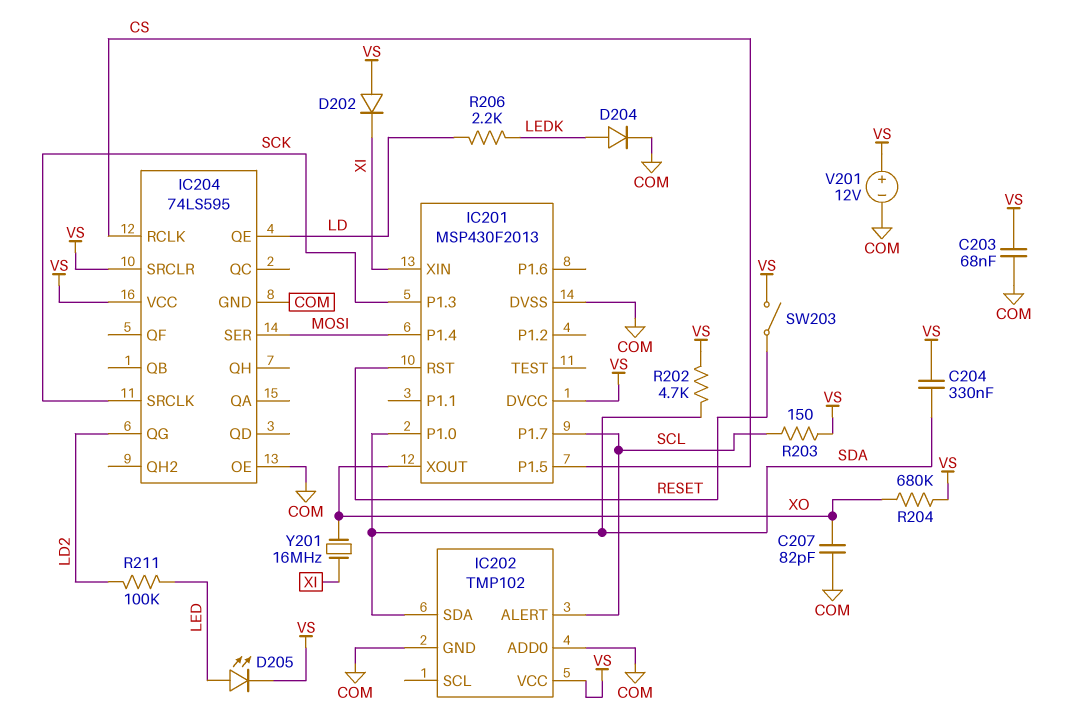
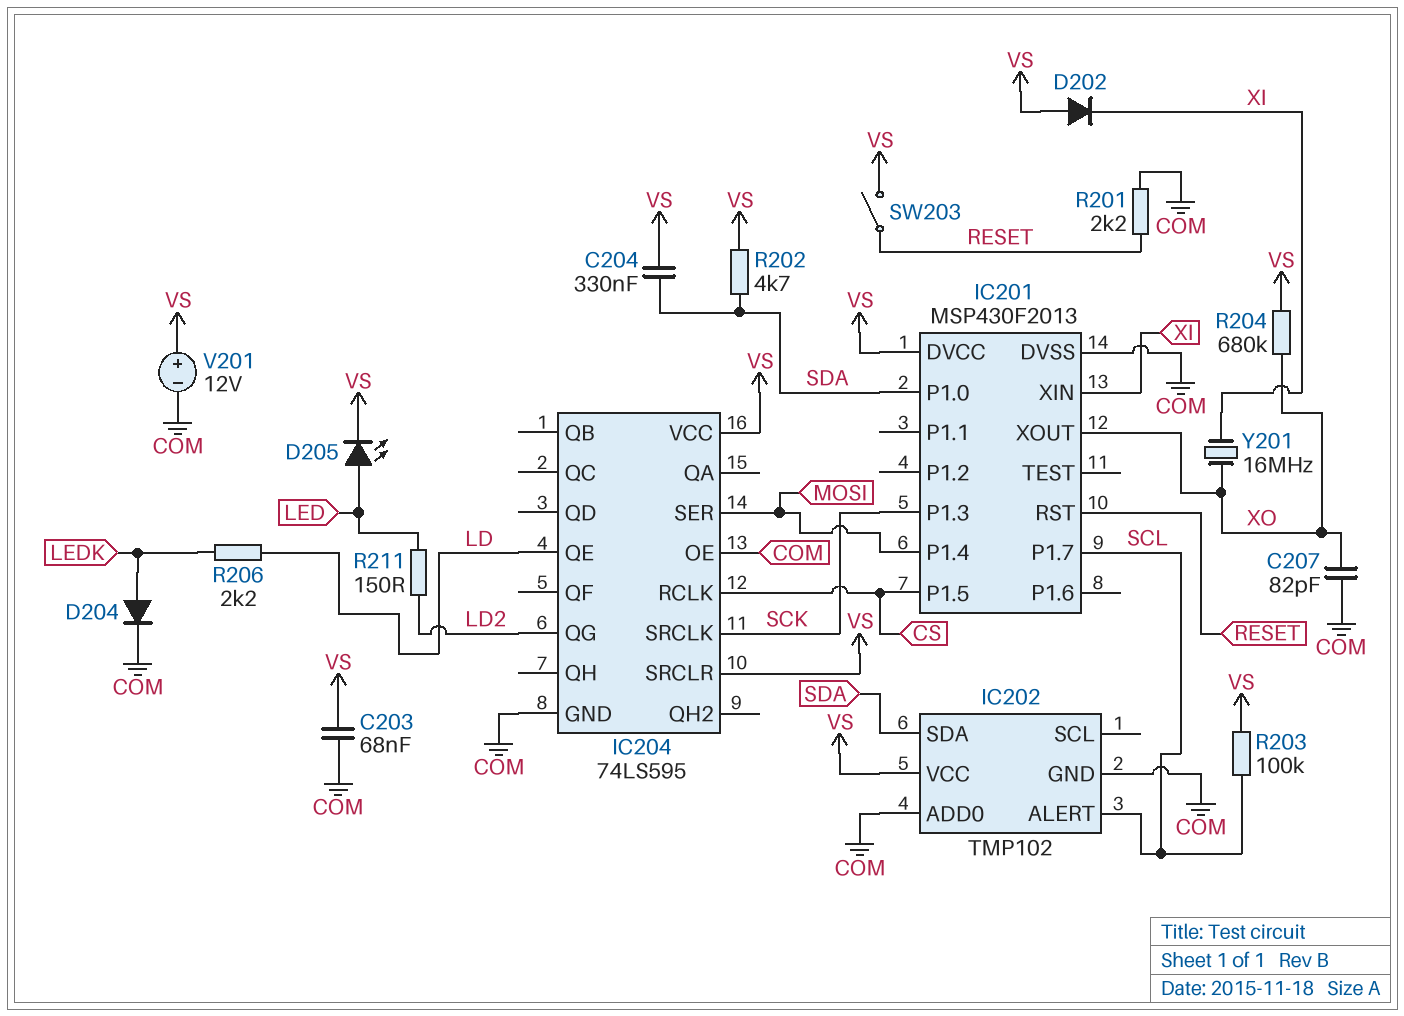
R201: none -> 2.2k (COM, RESET)
R203: 150 (SCL, VS) -> 100k (SCL, VS)
R211: 100k (LD2, LED) -> 150 (LD2, LED)

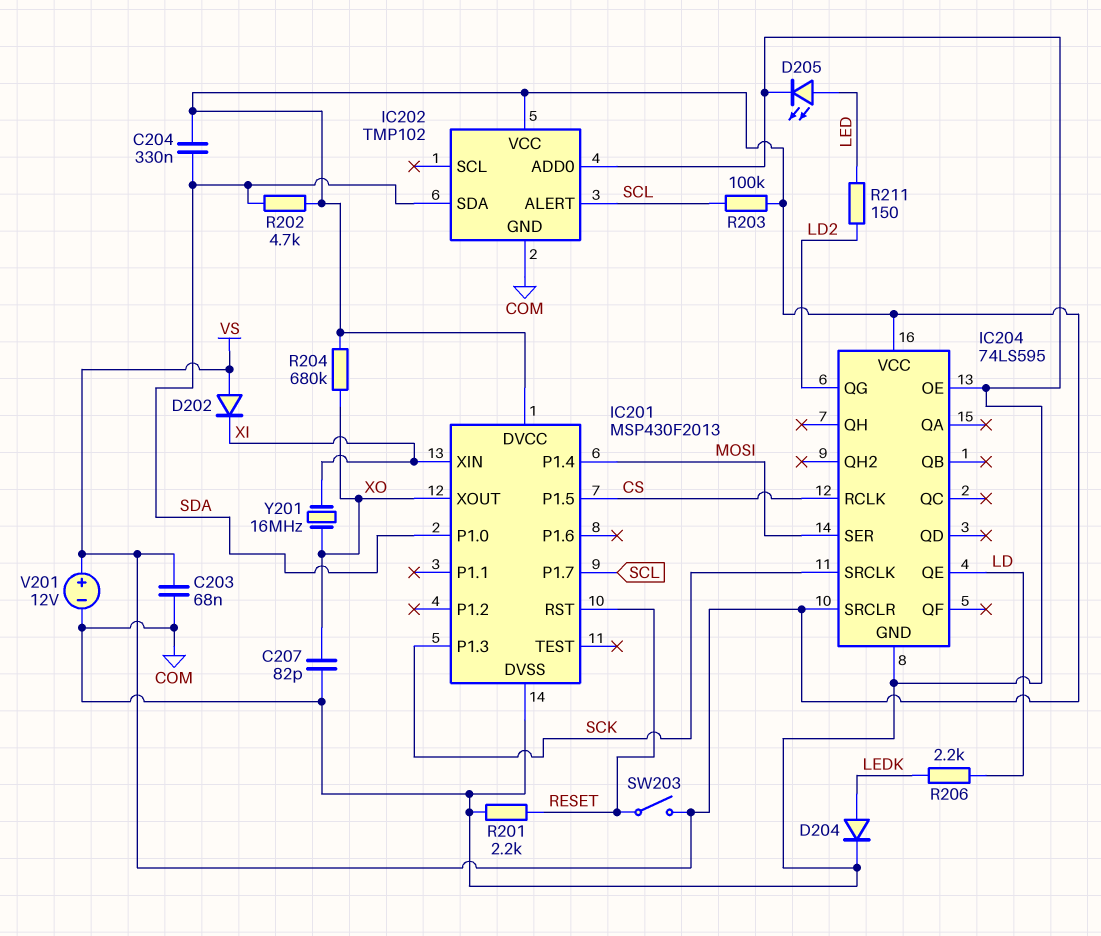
D205: LED (A LED, K VS) -> LED (A LED, K COM)

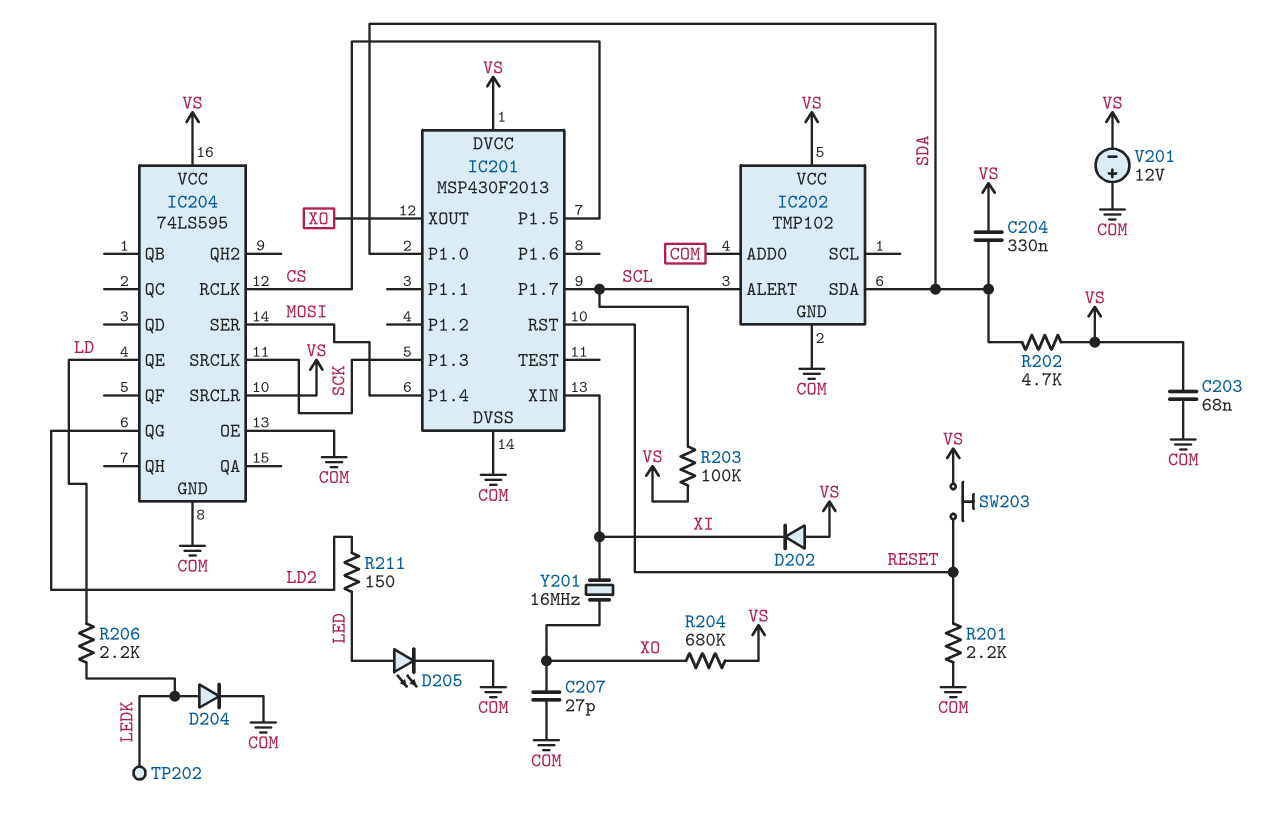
C207: 82pF (COM, XO) -> 27pF (COM, XO)
SW203: switch (RESET, VS) -> button (RESET, VS)
TP202: none -> test point (LEDK)
V201: 12V (plus VS, minus COM) -> 12V (plus COM, minus VS)

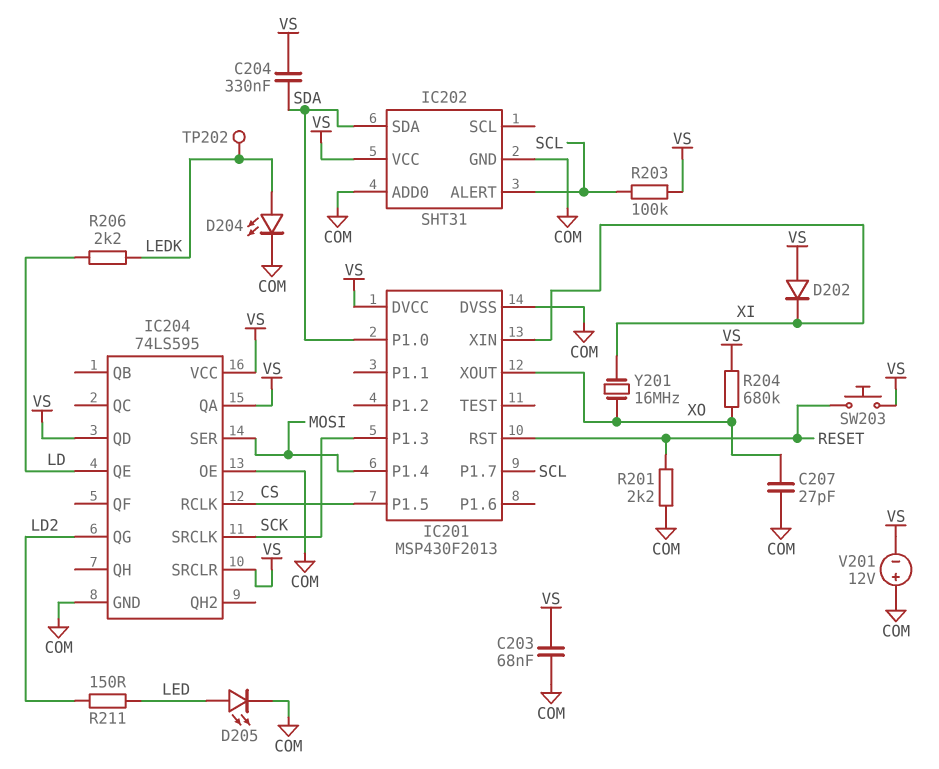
D204: diode (A LEDK, K COM) -> LED (A LEDK, K COM)
IC202: TMP102 -> SHT31
IC204 pin QA: none -> VS
IC204 pin QD: none -> VS
R202: 4.7k (SDA, VS) -> none

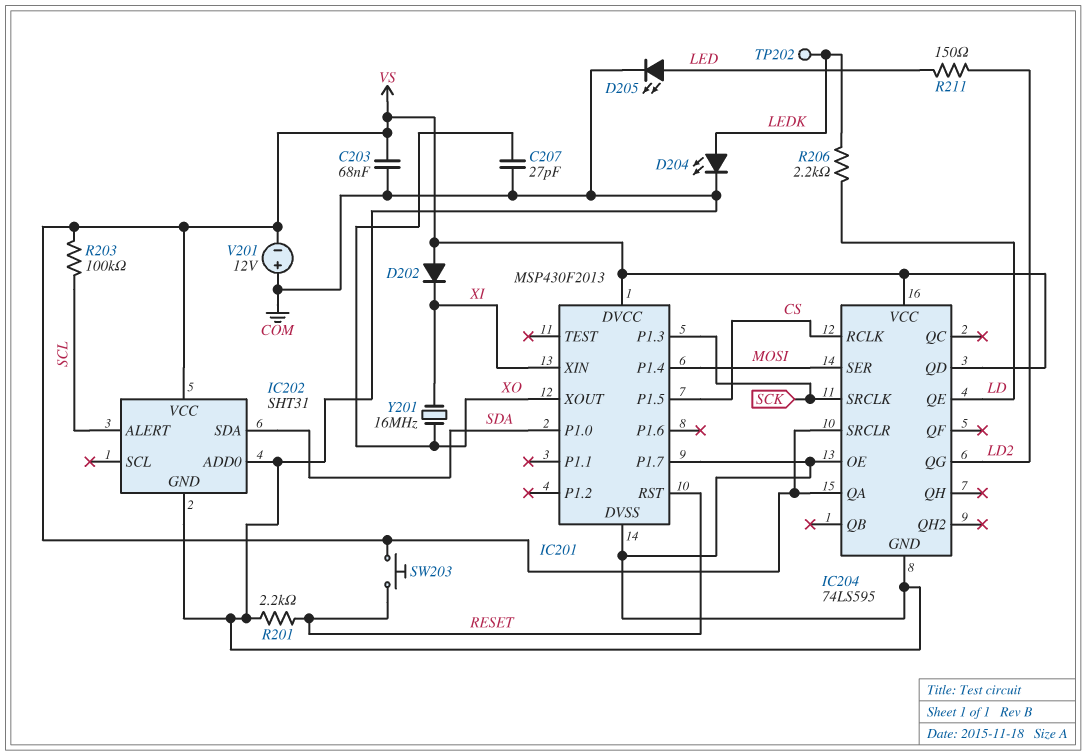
C204: 330nF (SDA, VS) -> none
IC201 pin P1.7: SCL -> COM
R204: 680k (VS, XO) -> none

